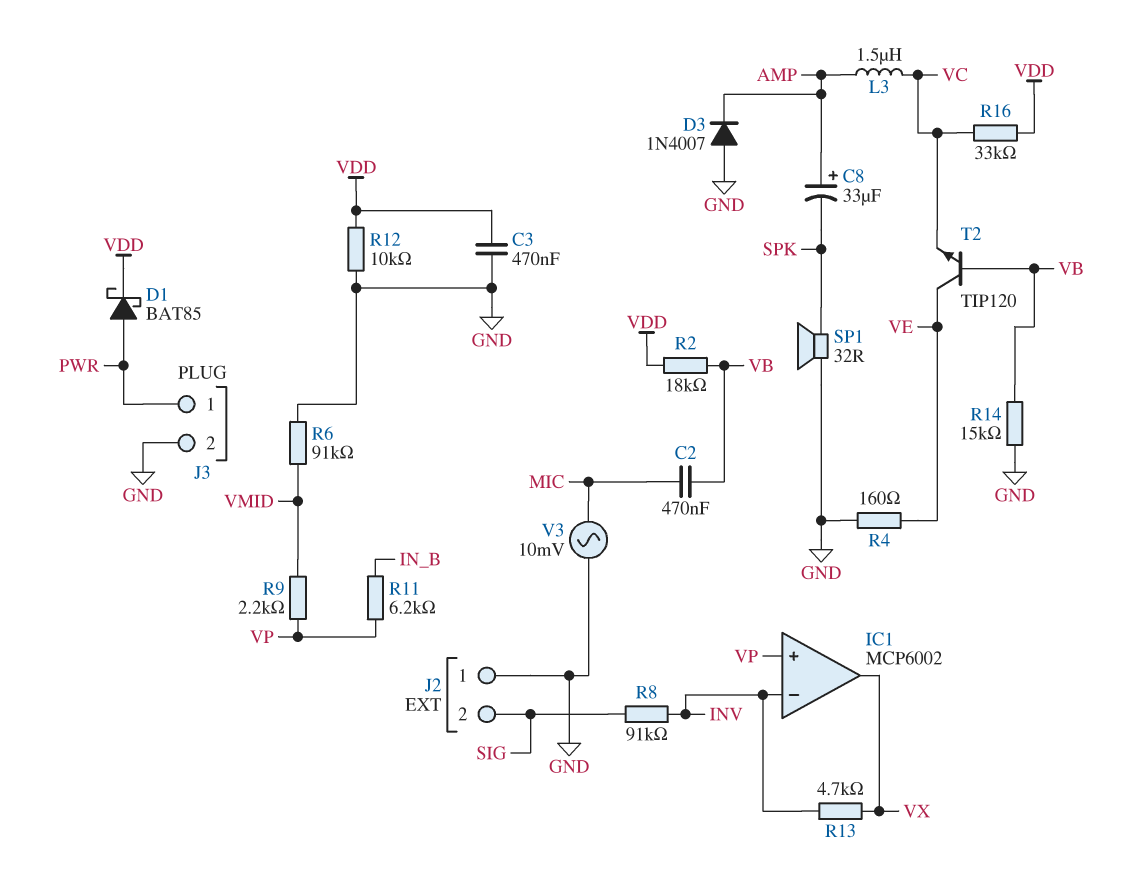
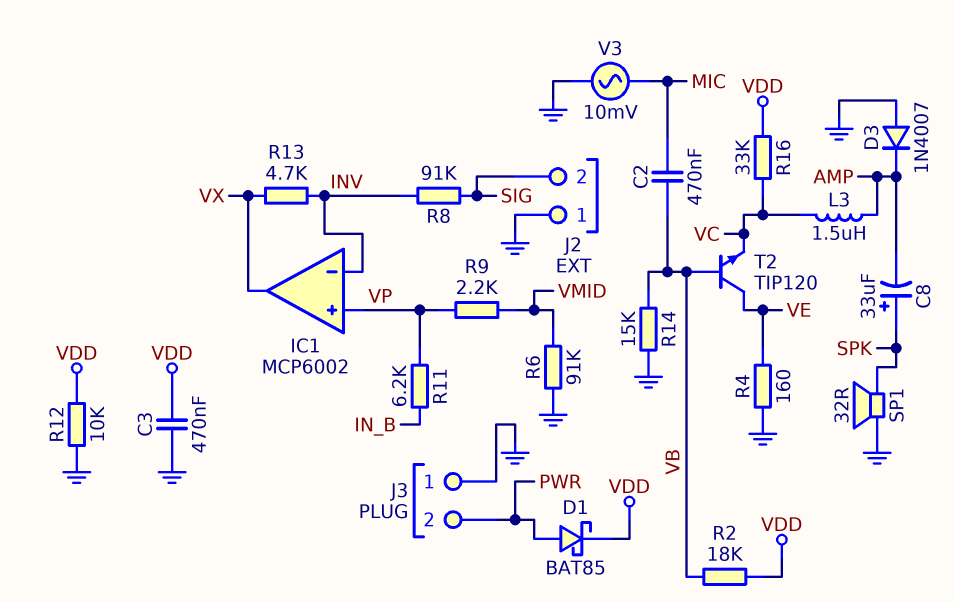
C8: 33uF (plus AMP, minus SPK) -> 33uF (plus SPK, minus AMP)
J3 pin 1: PWR -> GND
J3 pin 2: GND -> PWR

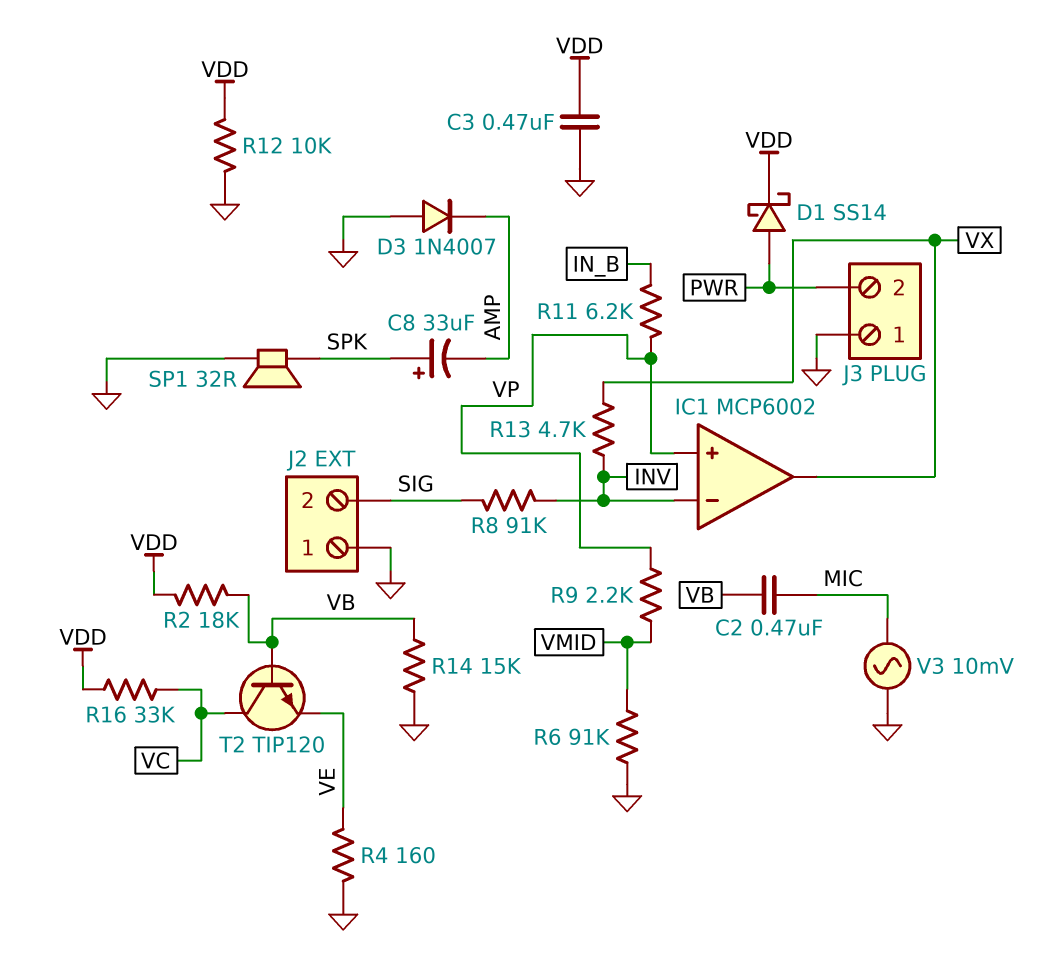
D1: schottky BAT85 (A PWR, K VDD) -> schottky SS14 (A PWR, K VDD)
L3: 1.5uH (AMP, VC) -> none
T2: NPN TIP120 (B VB, C VE, E VC) -> NPN TIP120 (B VB, C VC, E VE)

